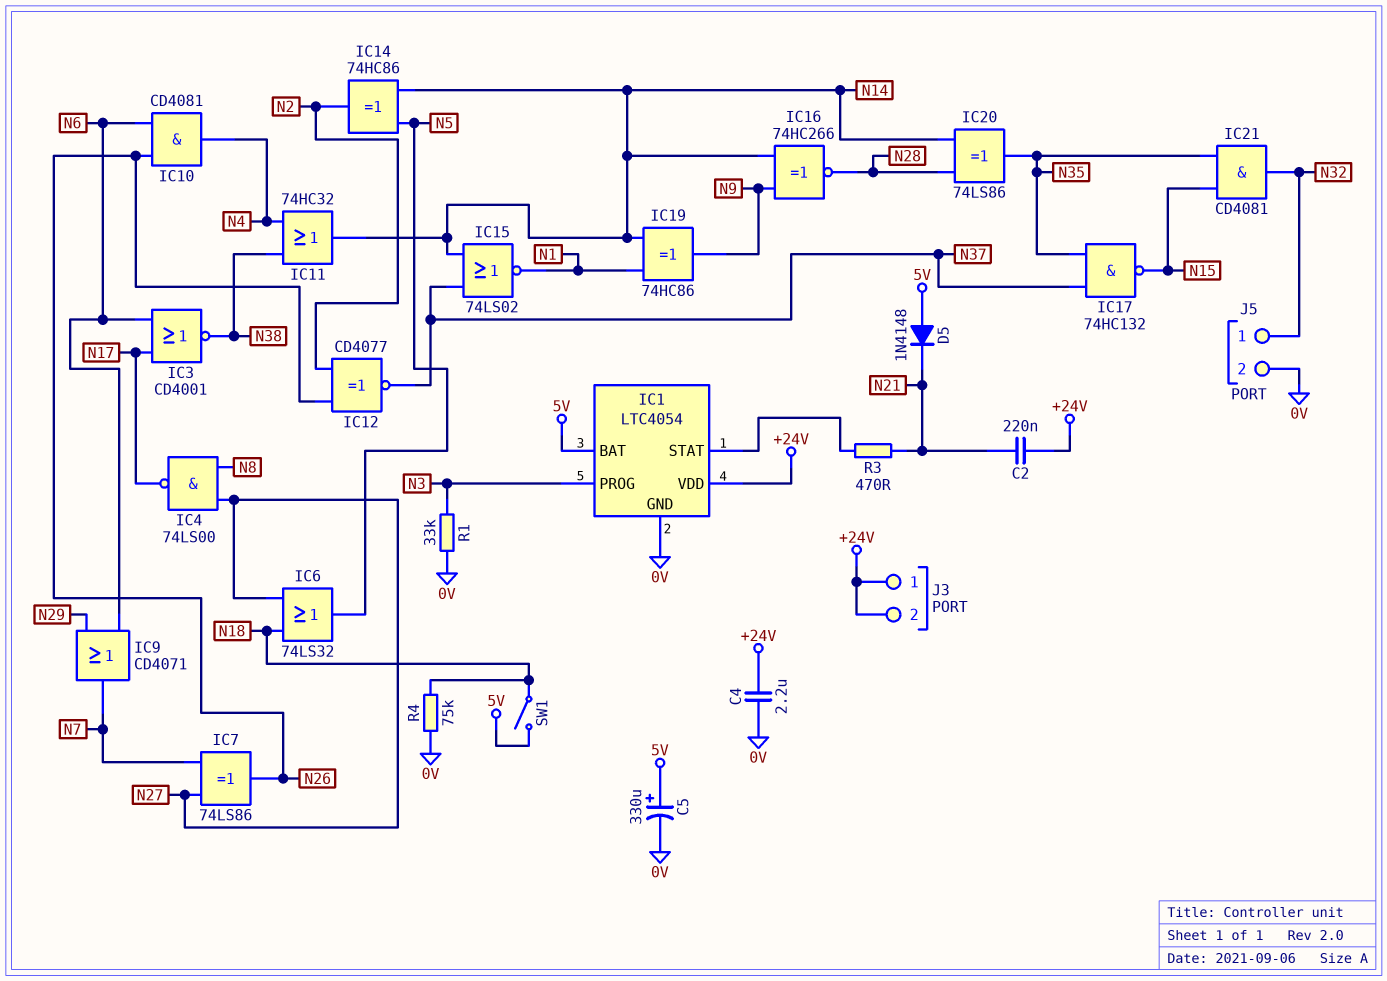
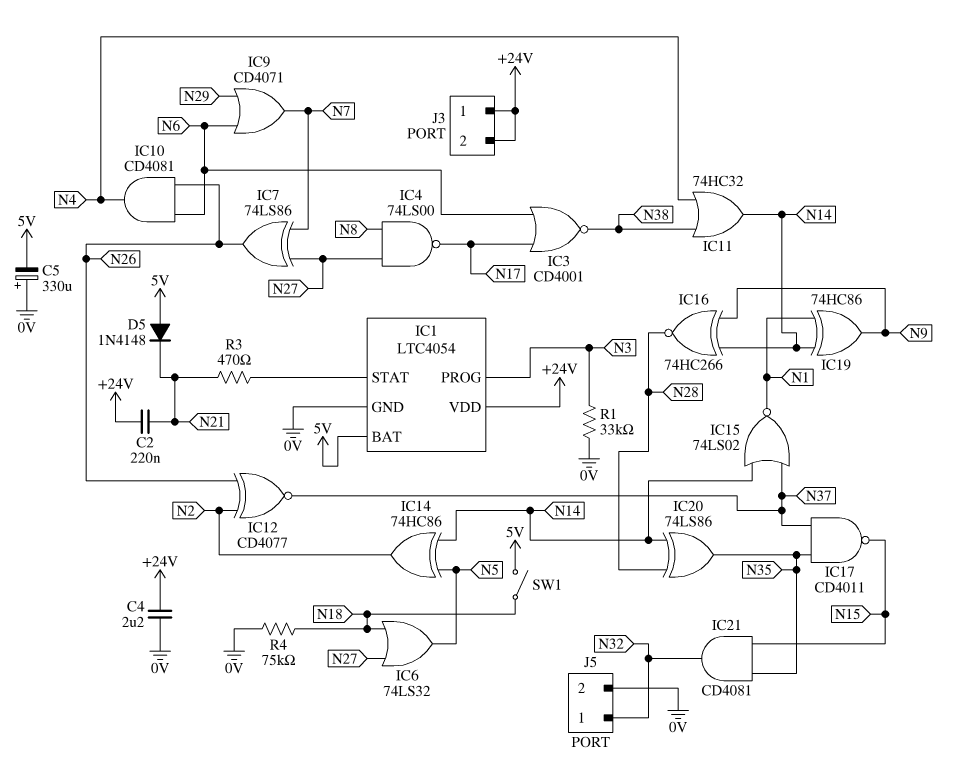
C5: 330uF (plus 5V, minus 0V) -> 330uF (plus 0V, minus 5V)
IC17: NAND 74HC132 (in N35, in N37, out N15) -> NAND CD4011 (in N35, in N37, out N15)

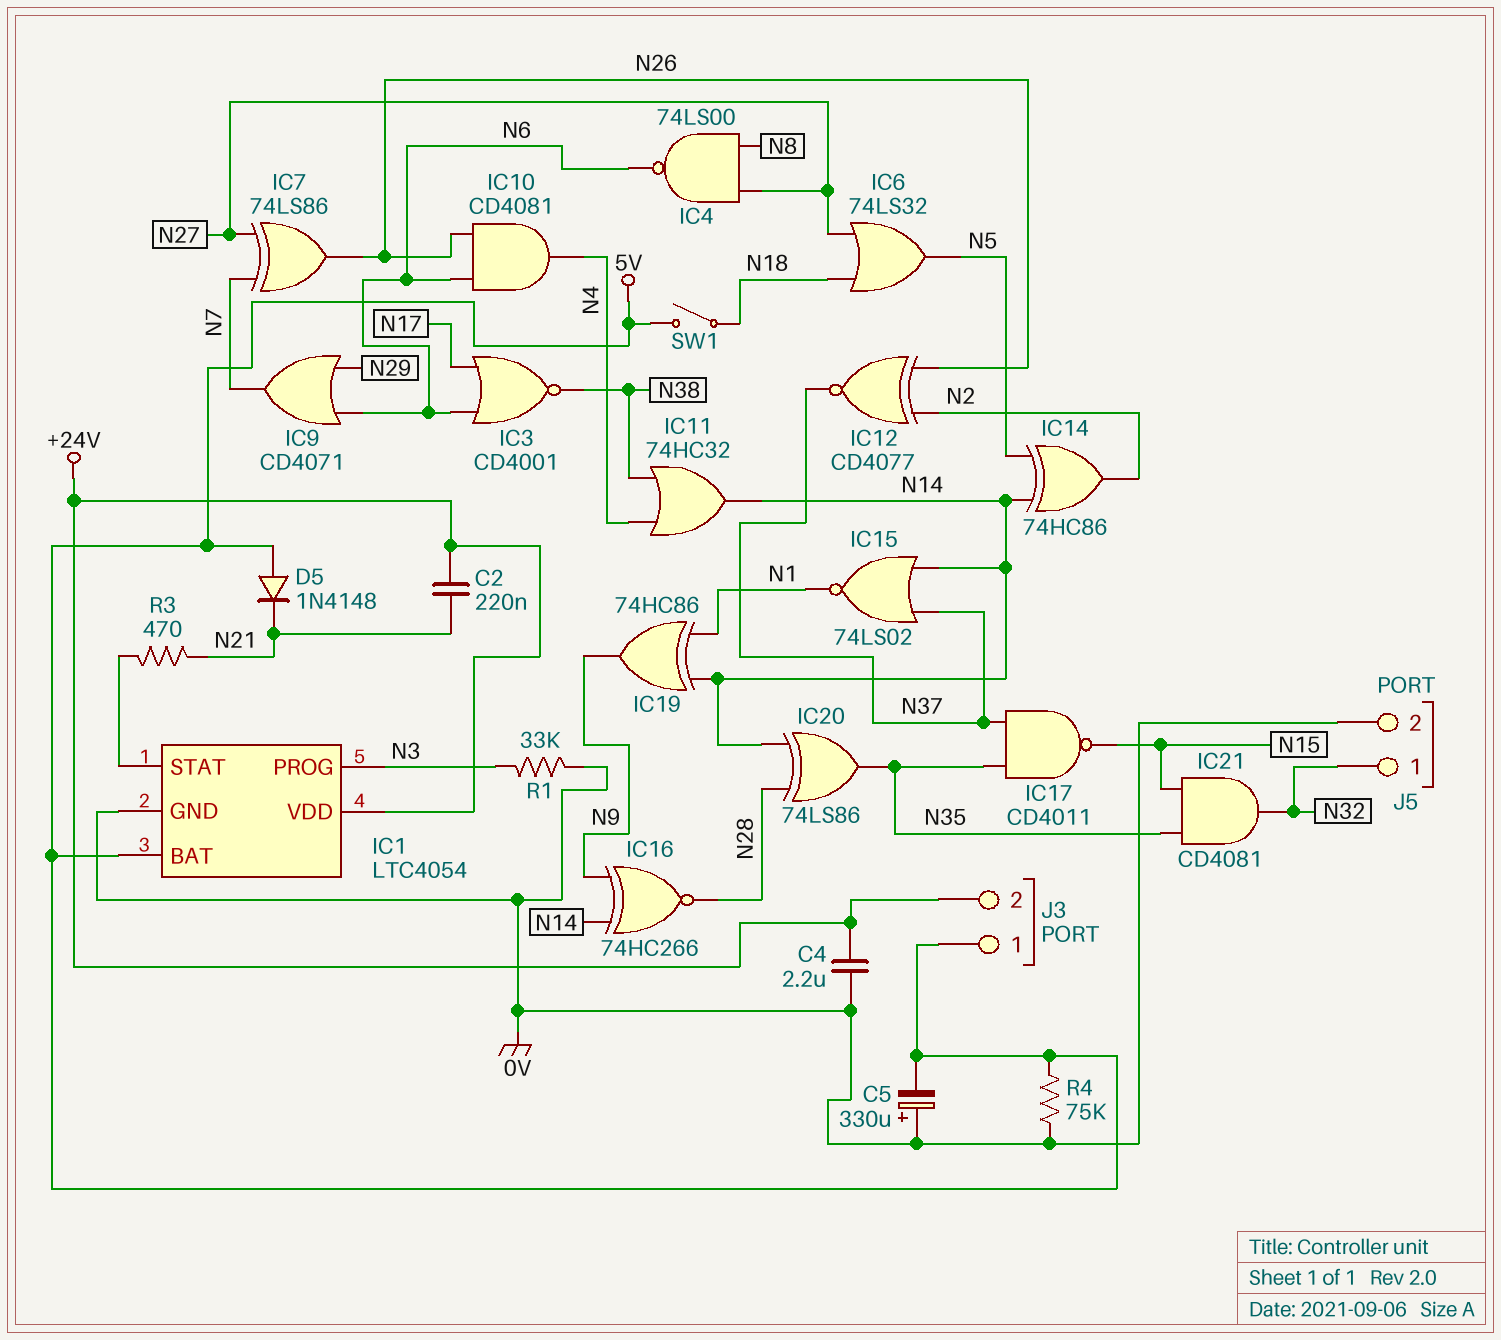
IC4: NAND 74LS00 (in N8, in N27, out N17) -> NAND 74LS00 (in N8, in N27, out N6)
J3 pin 1: +24V -> 5V
R4: 75k (0V, N18) -> 75k (0V, 5V)

